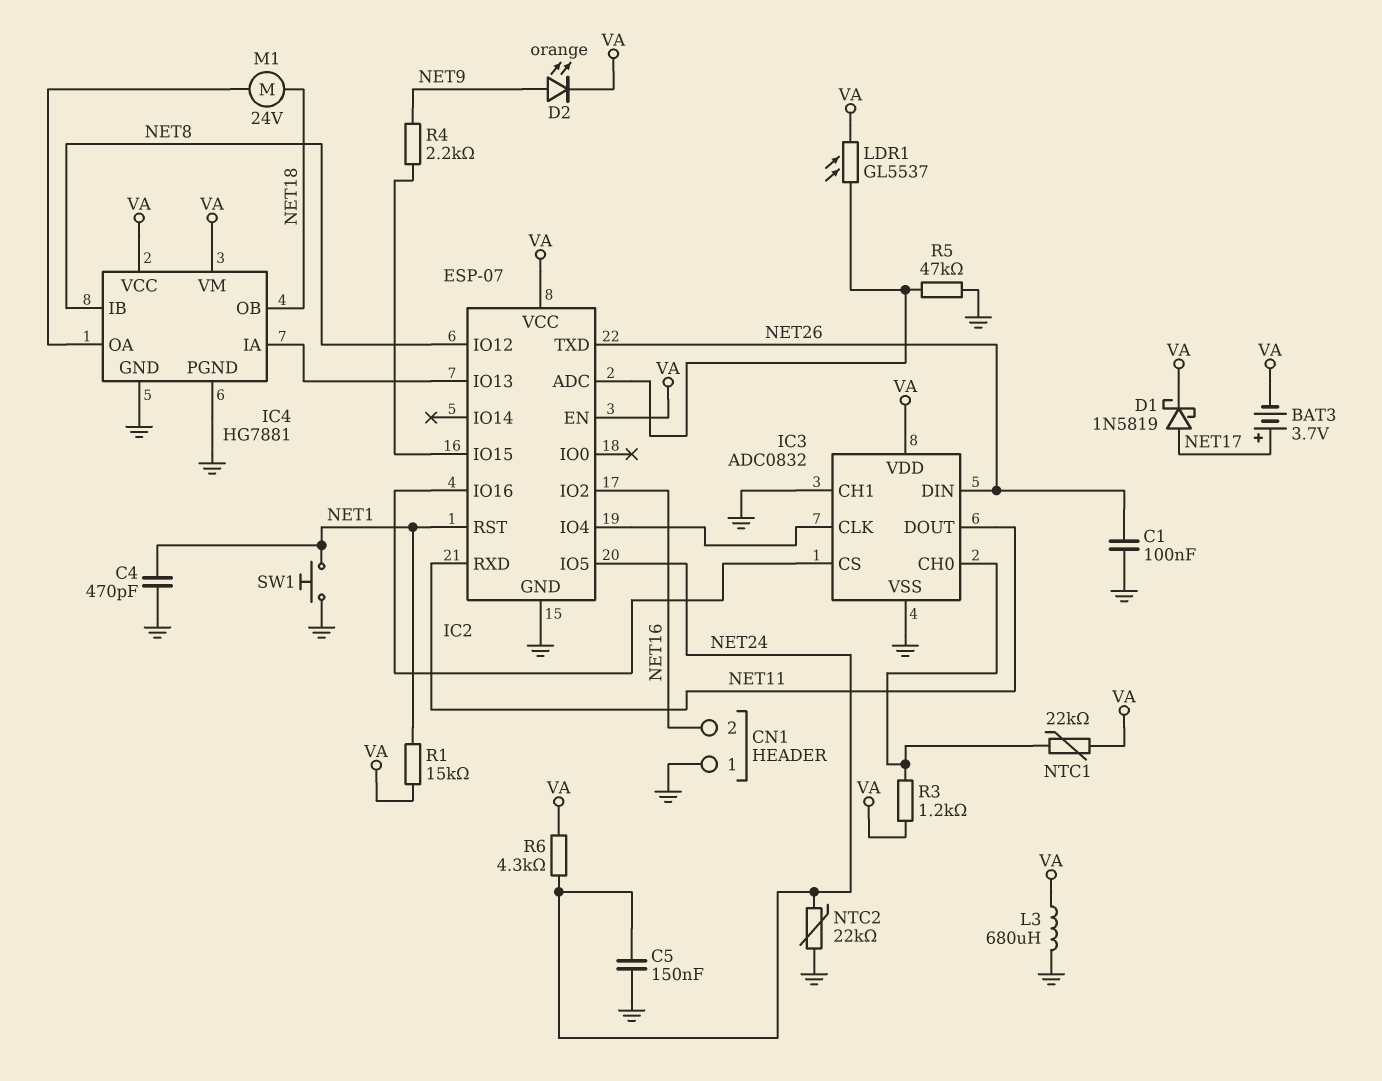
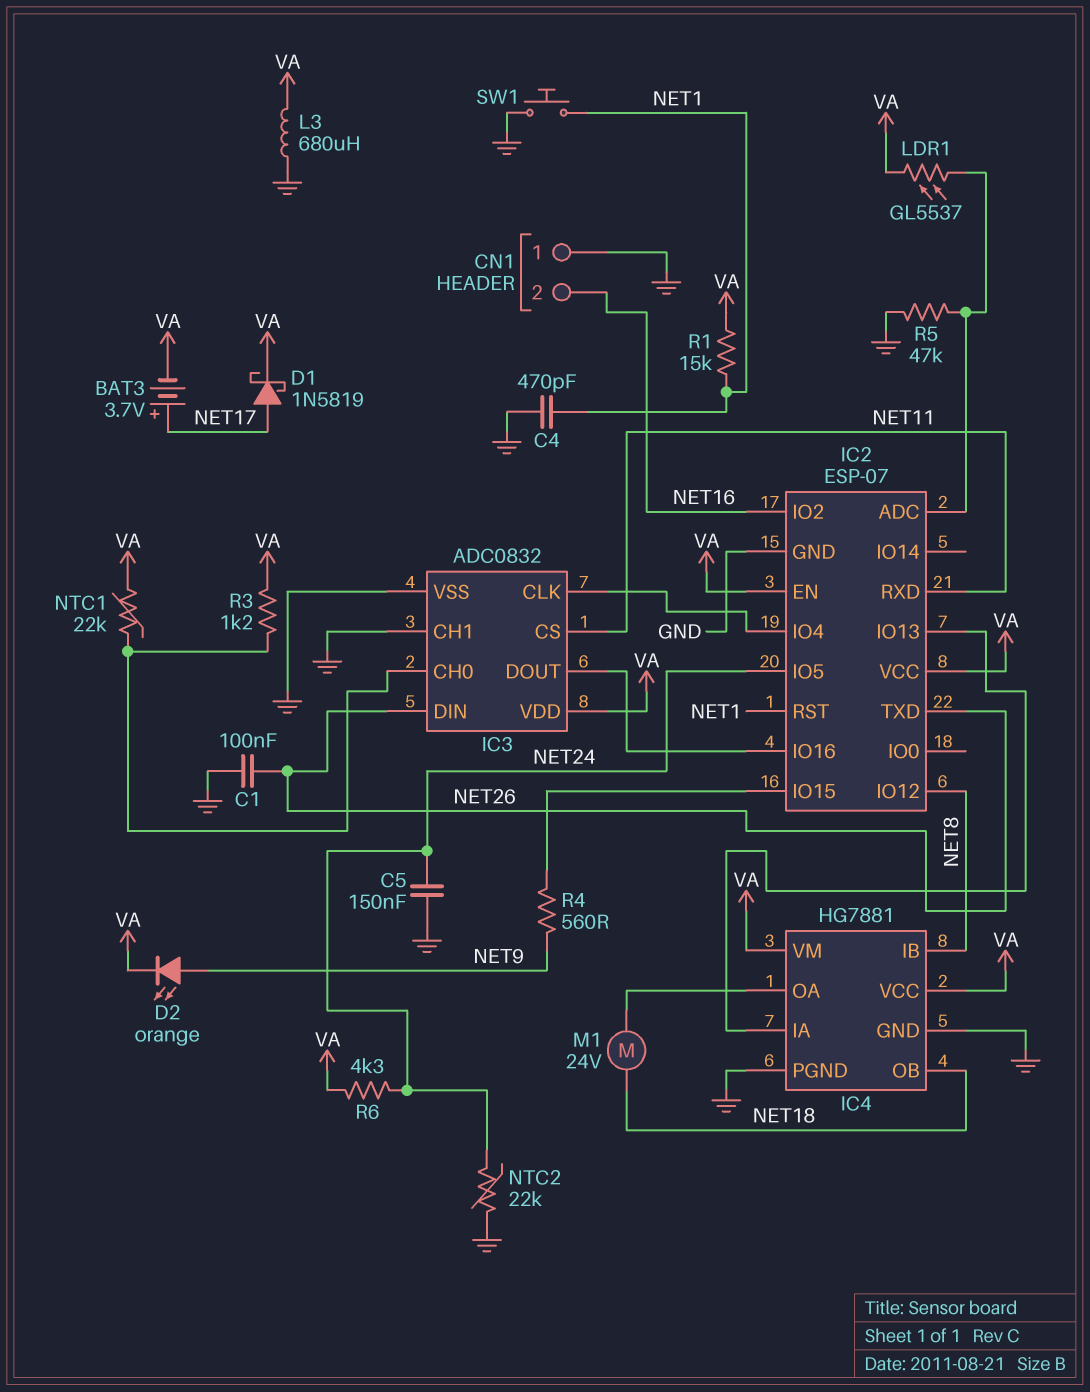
IC3 pin CS: IC2/IO16 -> NET11
IC3 pin DOUT: NET11 -> IC2/IO16
R4: 2.2k (IC2/IO15, NET9) -> 560 (IC2/IO15, NET9)

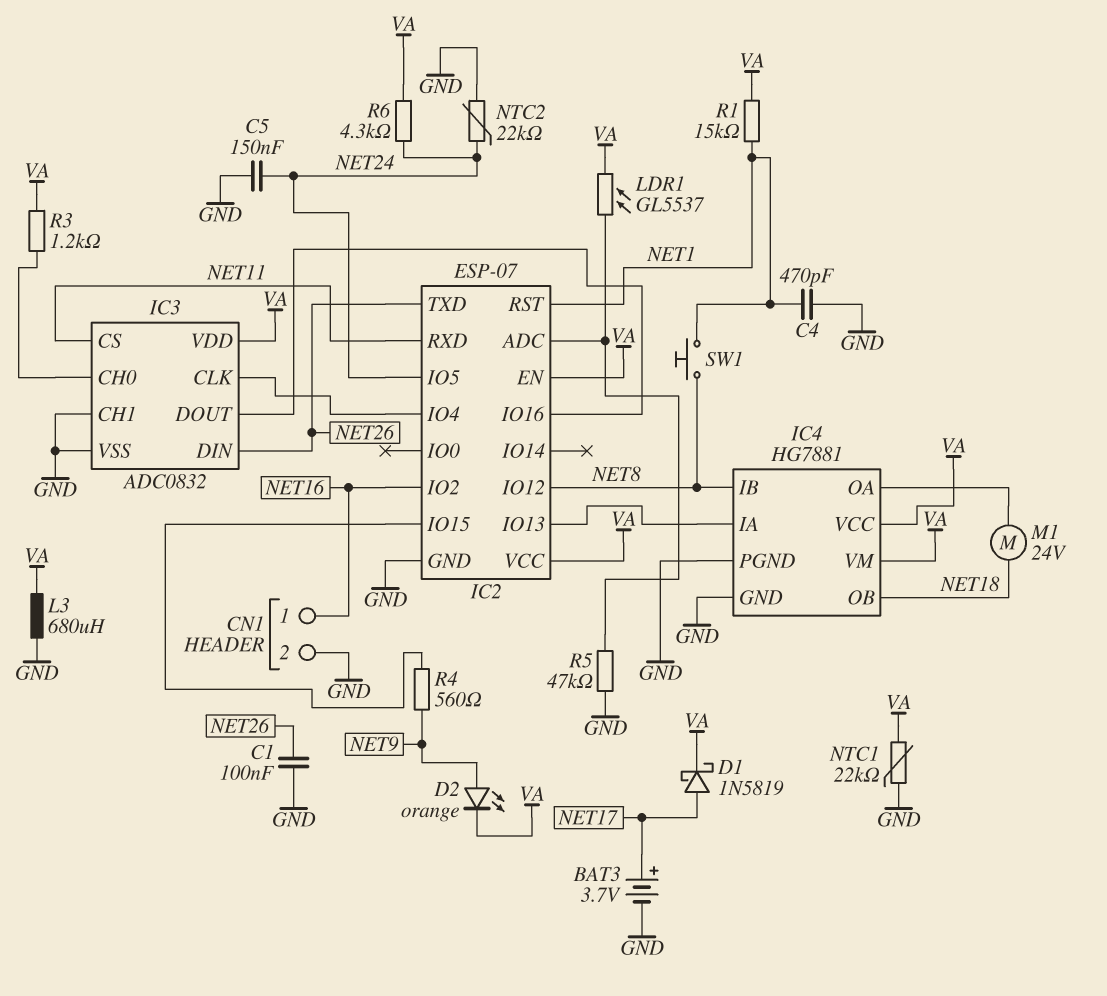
BAT3: 3.7V (plus NET17, minus VA) -> 3.7V (plus NET17, minus GND)
CN1 pin 1: GND -> NET16
CN1 pin 2: NET16 -> GND
NTC1: 22k (IC3/CH0, VA) -> 22k (GND, VA)
SW1: button (GND, NET1) -> button (NET1, NET8)

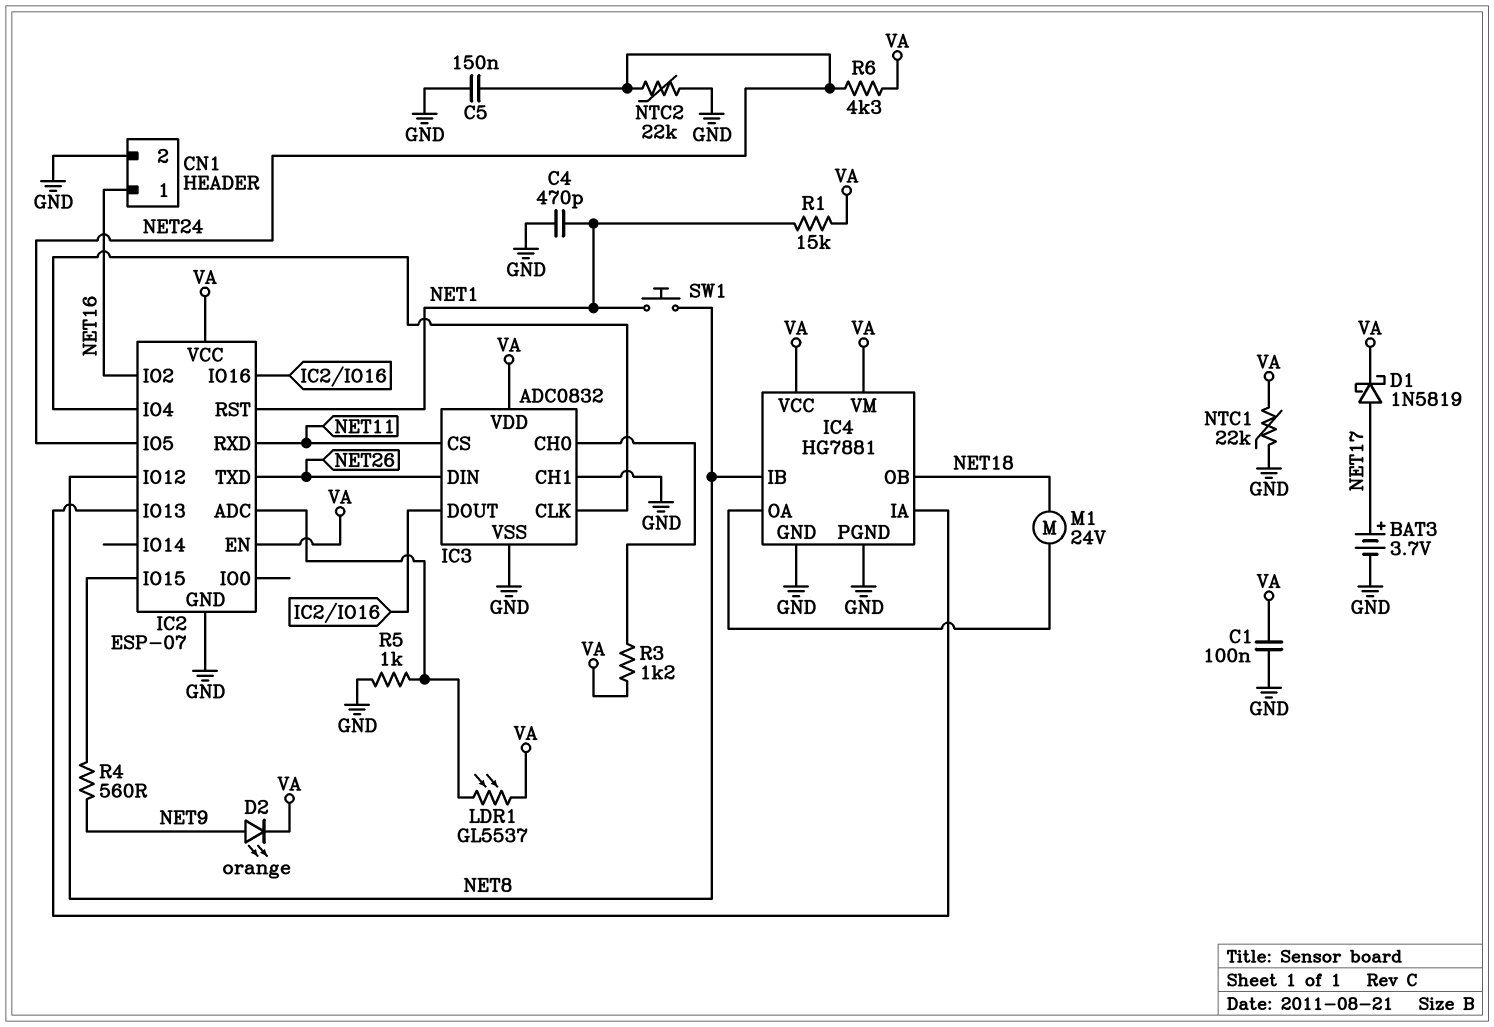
C1: 100nF (GND, NET26) -> 100nF (GND, VA)
L3: 680uH (GND, VA) -> none
R5: 47k (GND, IC2/ADC) -> 1k (GND, IC2/ADC)

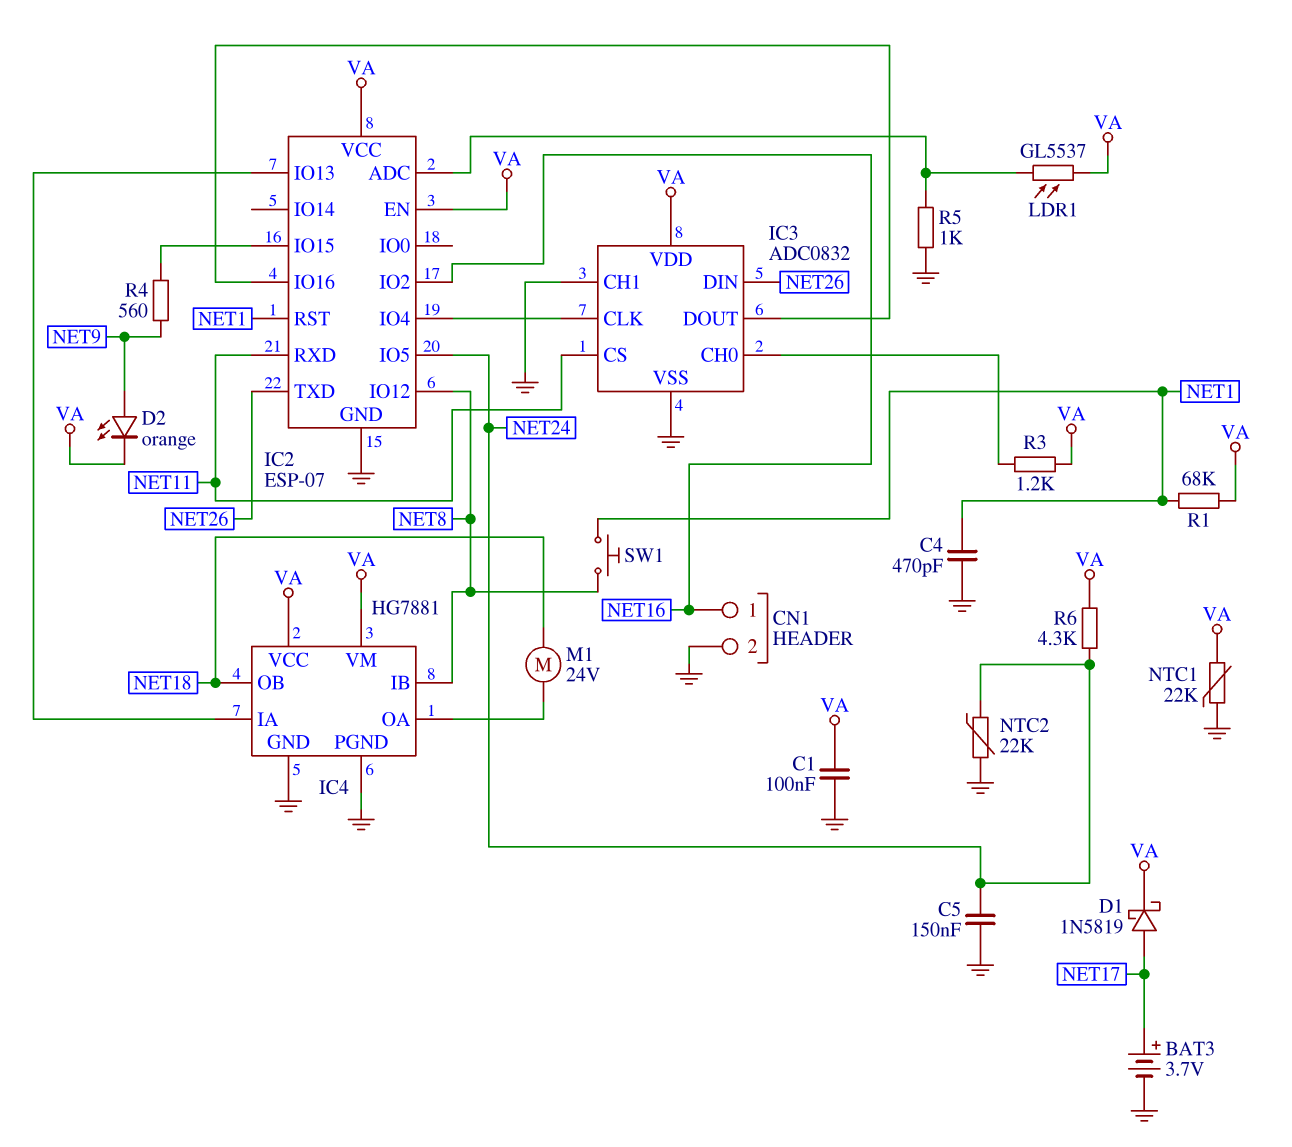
R1: 15k (NET1, VA) -> 68k (NET1, VA)

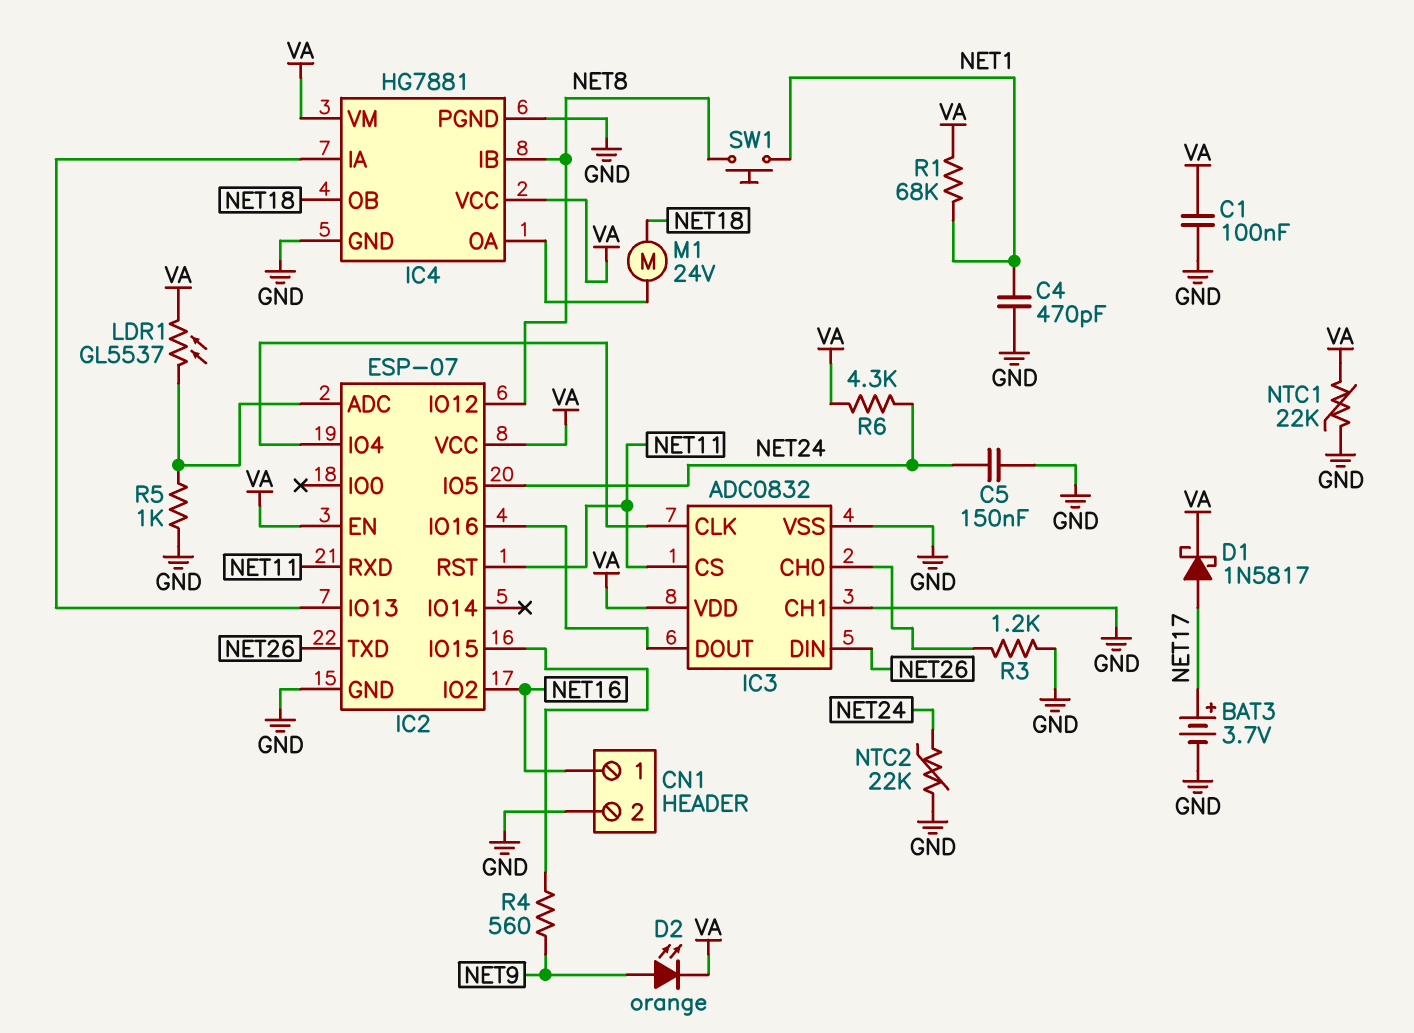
D1: schottky 1N5819 (A NET17, K VA) -> schottky 1N5817 (A NET17, K VA)
IC2 pin RST: NET1 -> NET11
R3: 1.2k (IC3/CH0, VA) -> 1.2k (GND, IC3/CH0)

